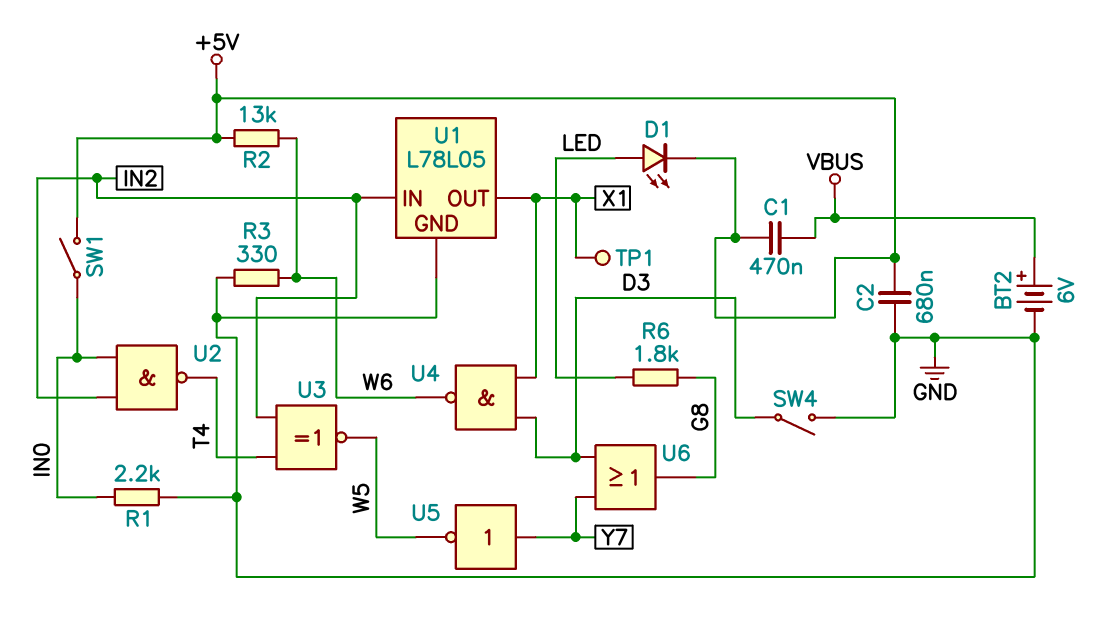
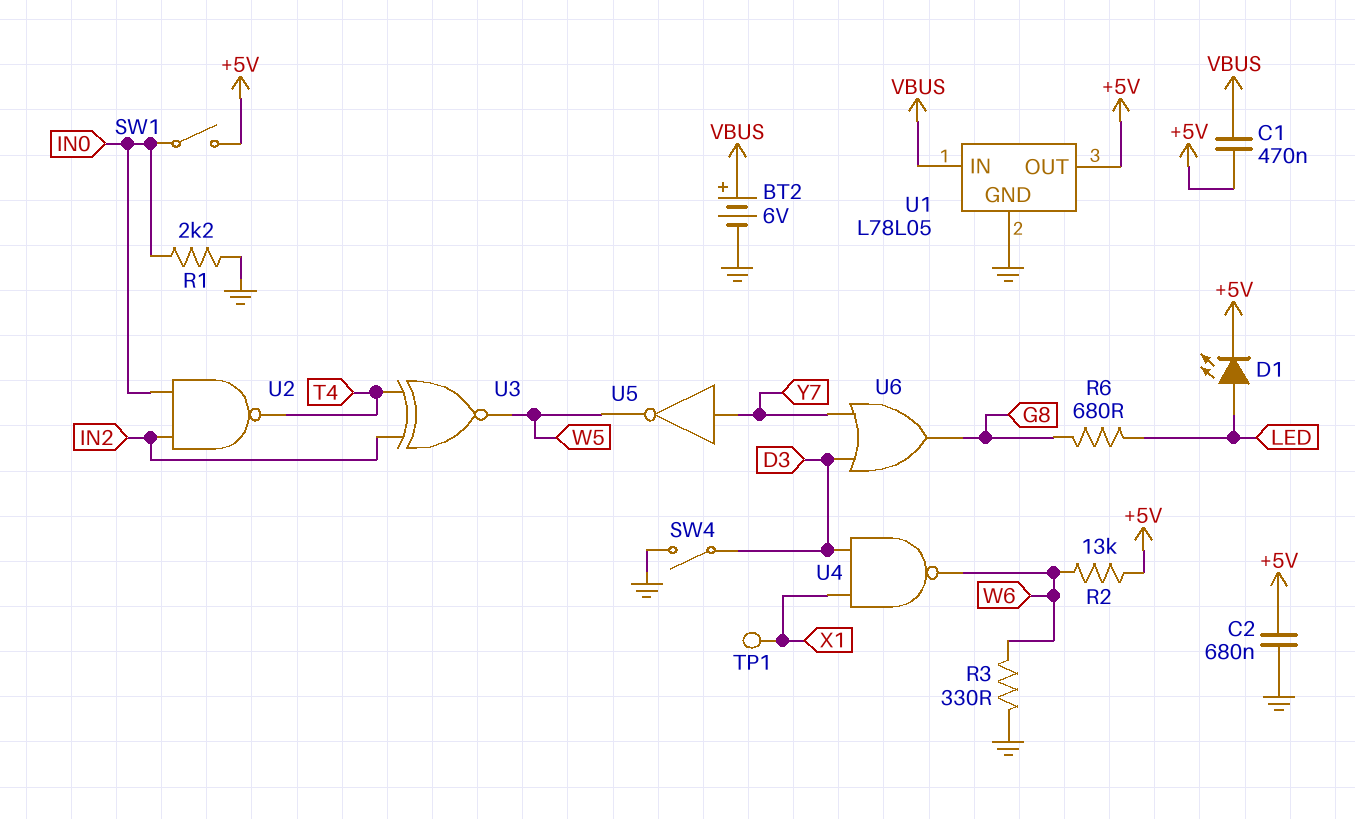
R6: 1.8k (G8, LED) -> 680 (G8, LED)
U1 pin IN: IN2 -> VBUS
U1 pin OUT: X1 -> +5V

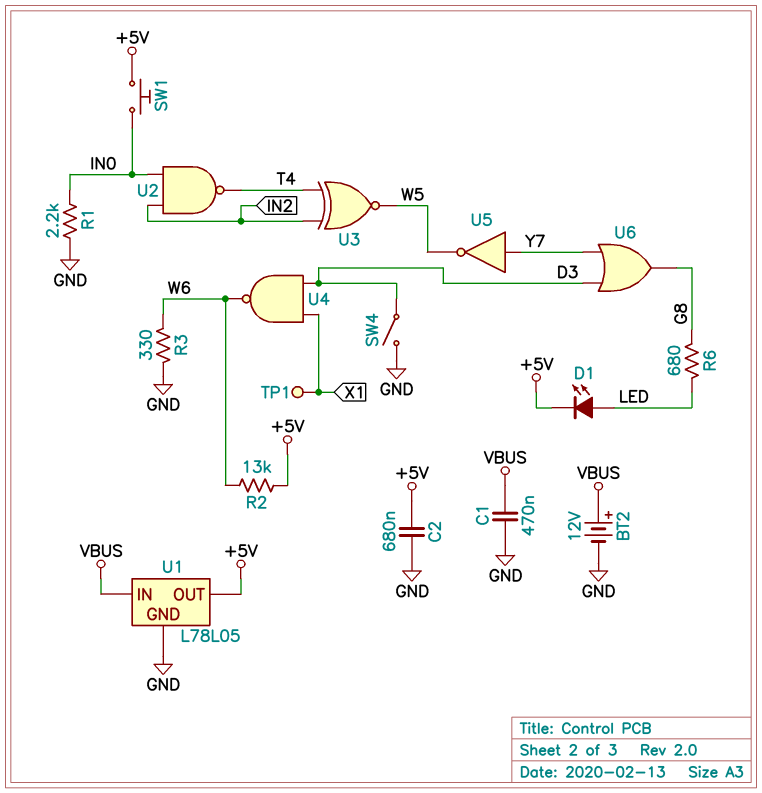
BT2: 6V (plus VBUS, minus GND) -> 12V (plus VBUS, minus GND)
C1: 470nF (+5V, VBUS) -> 470nF (GND, VBUS)
SW1: switch (+5V, IN0) -> button (+5V, IN0)

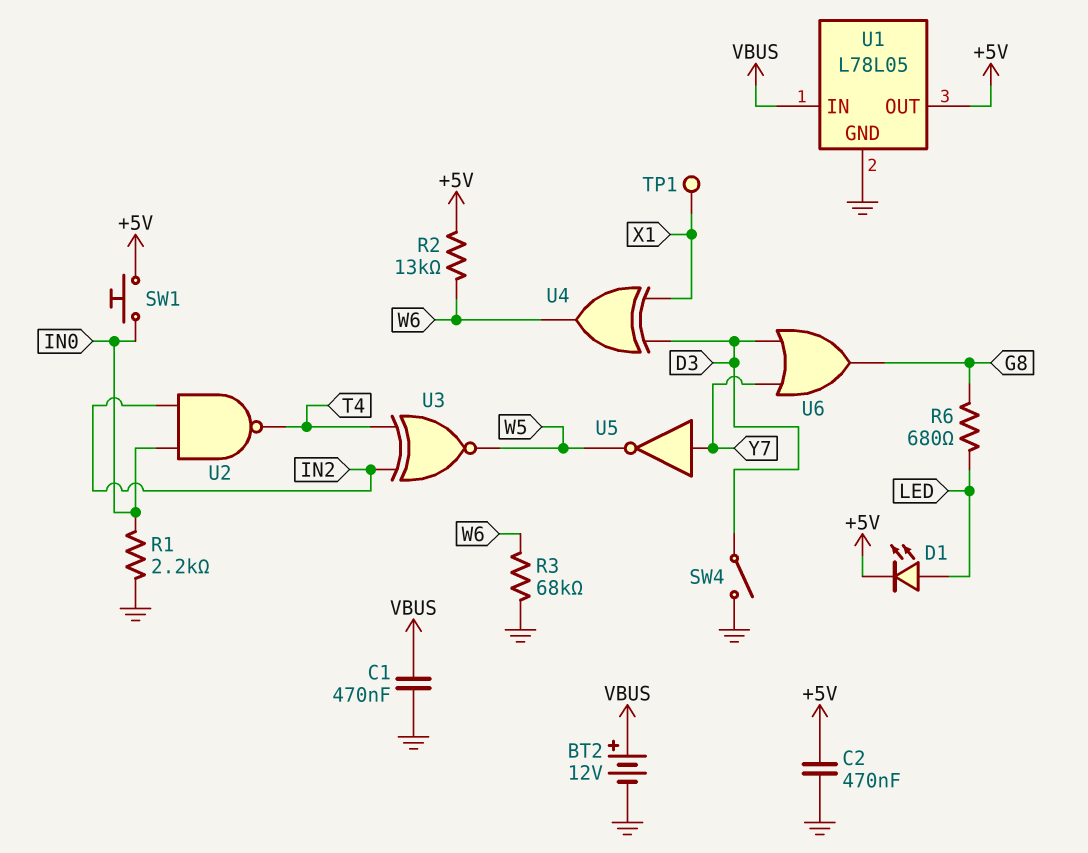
C2: 680nF (+5V, GND) -> 470nF (+5V, GND)
R3: 330 (GND, W6) -> 68k (GND, W6)
U4: NAND (in D3, in X1, out W6) -> XOR (in D3, in X1, out W6)

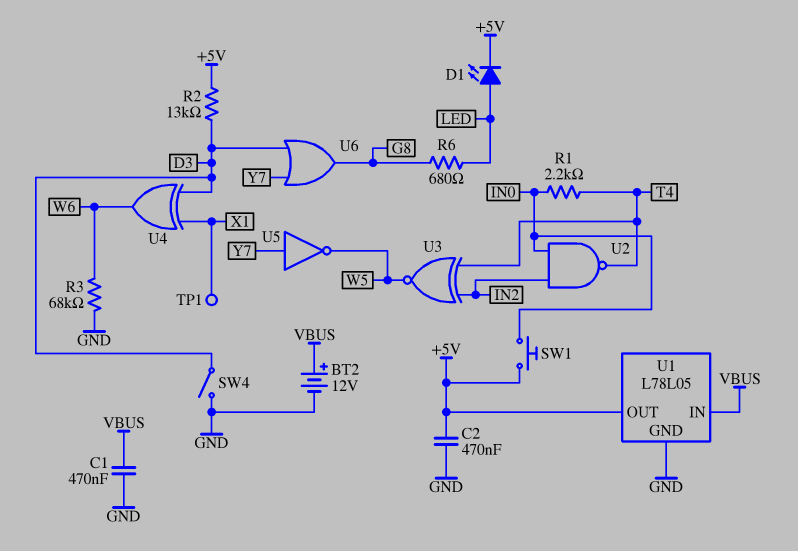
R1: 2.2k (GND, IN0) -> 2.2k (IN0, T4)
R2: 13k (+5V, W6) -> 13k (+5V, D3)

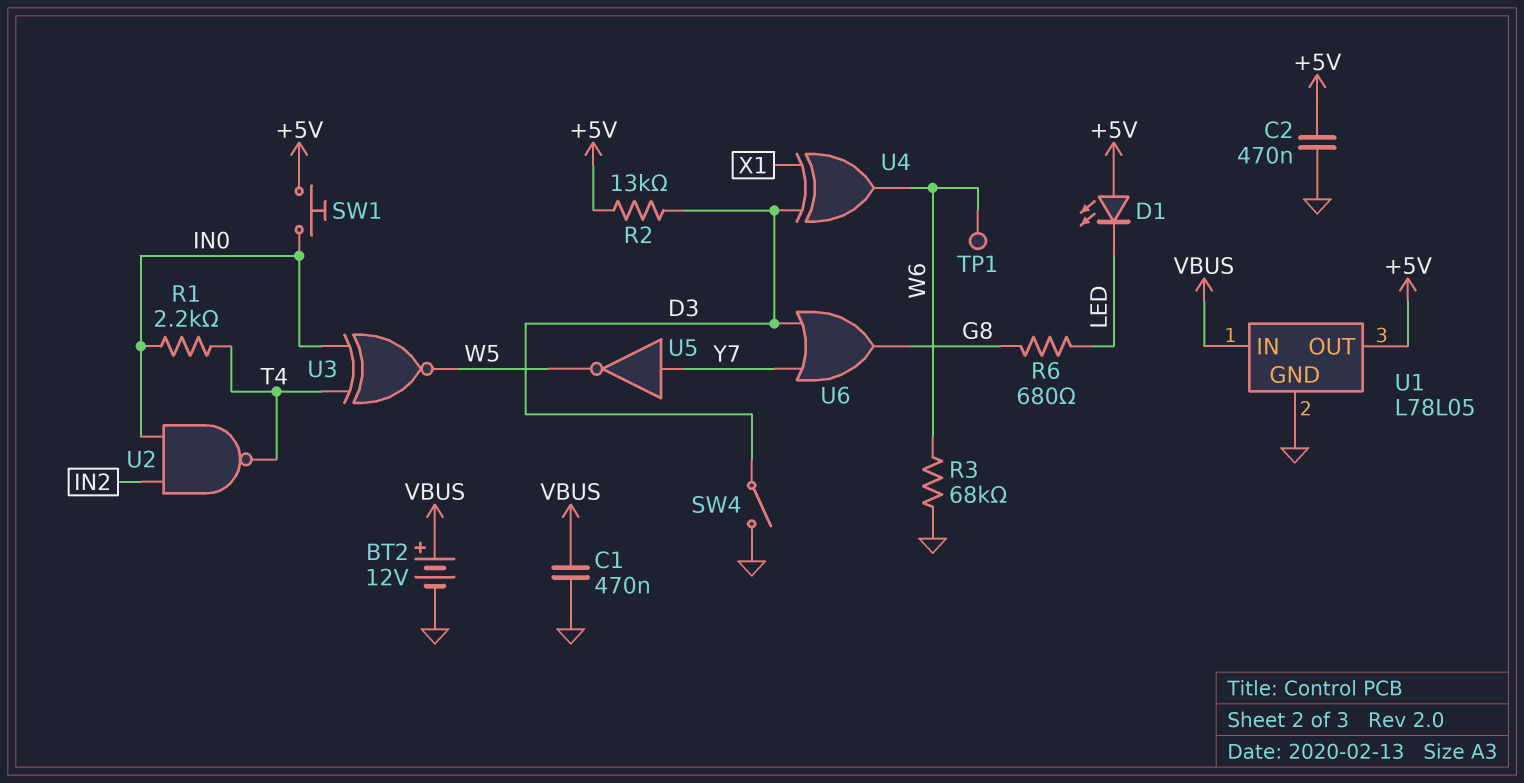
D1: LED (A LED, K +5V) -> LED (A +5V, K LED)
TP1: test point (X1) -> test point (W6)
U3: XNOR (in IN2, in T4, out W5) -> XNOR (in IN0, in T4, out W5)

